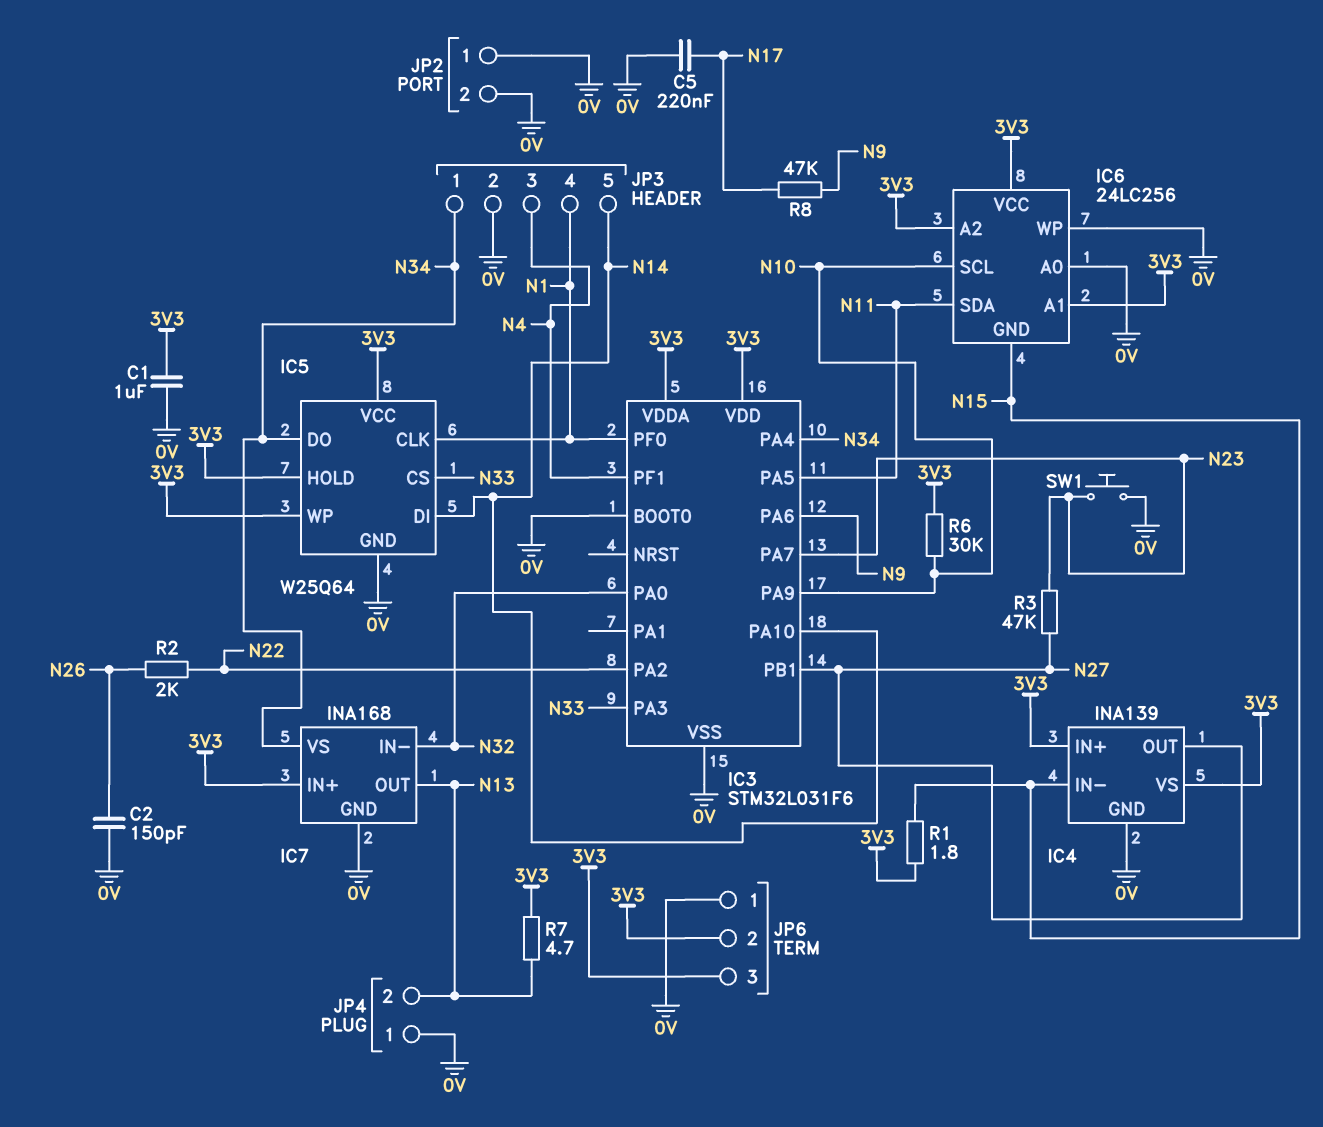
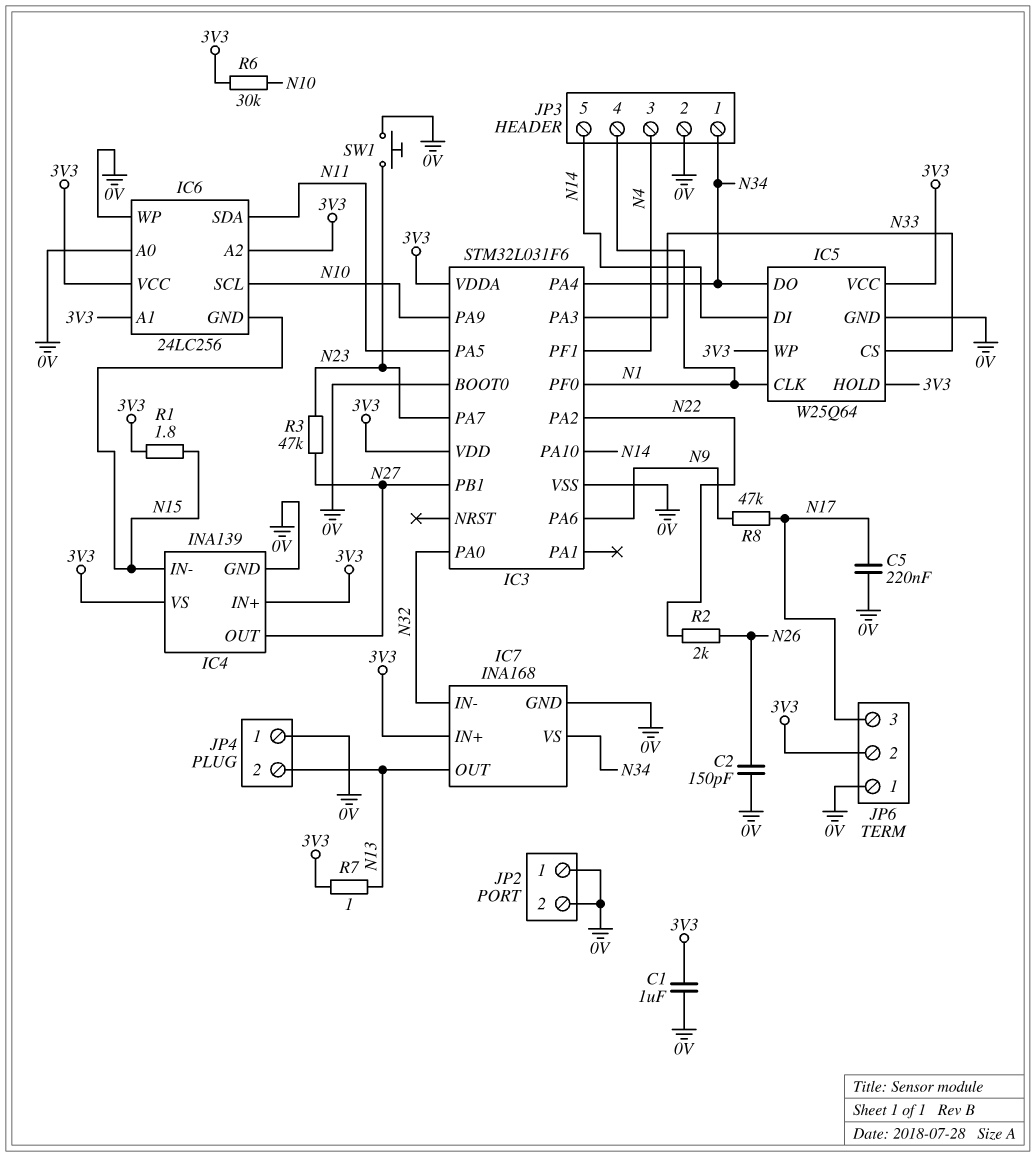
JP6 pin 3: 3V3 -> N17
R7: 4.7 (3V3, N13) -> 1 (3V3, N13)

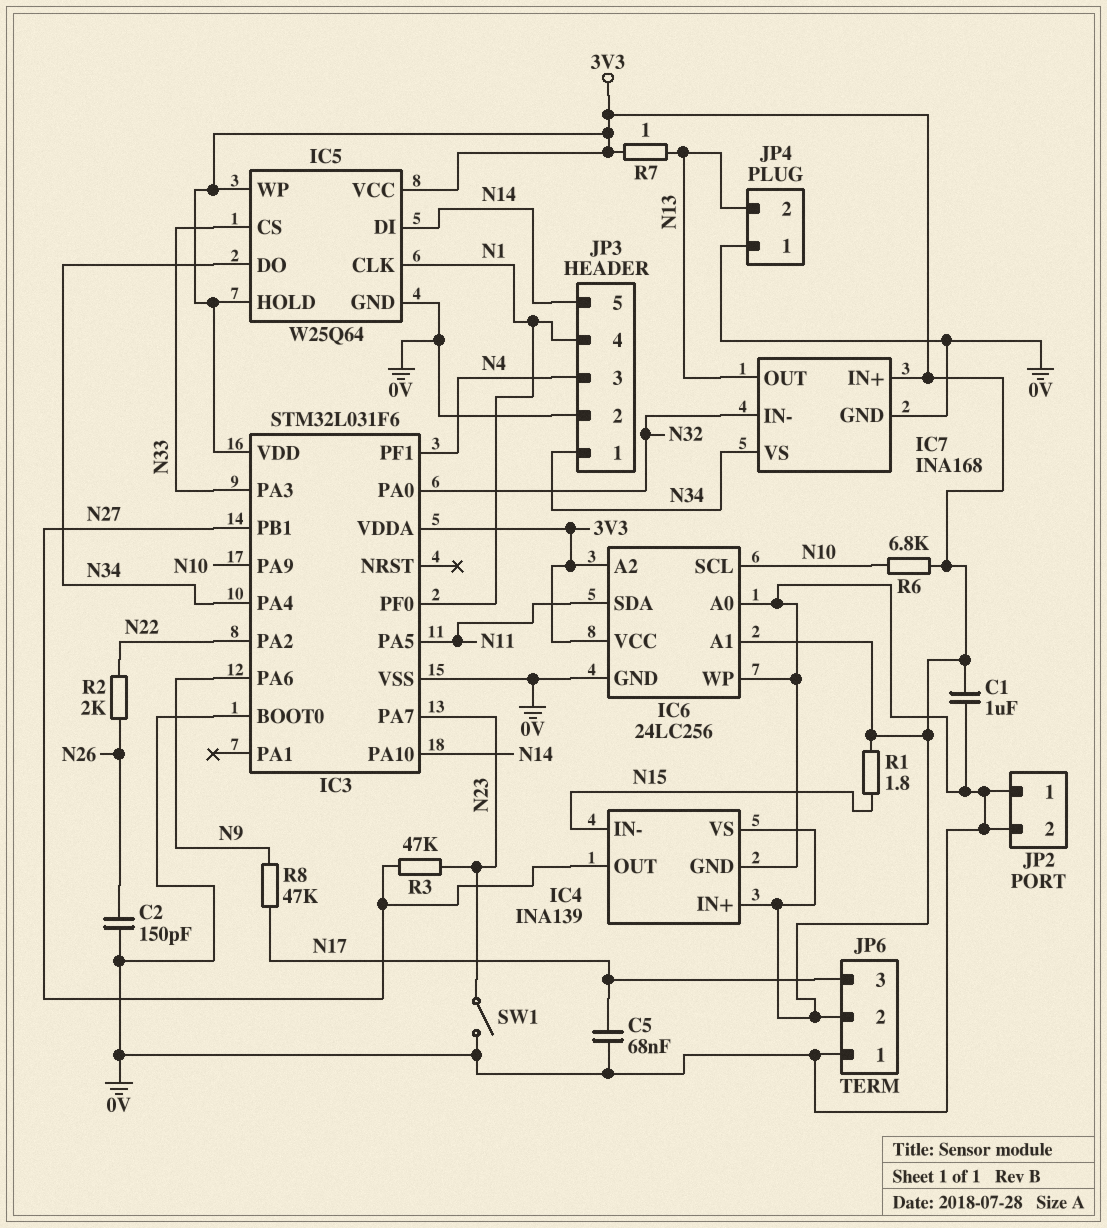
C5: 220nF (0V, N17) -> 68nF (0V, N17)
IC6 pin GND: N15 -> 0V
R6: 30k (3V3, N10) -> 6.8k (3V3, N10)
SW1: button (0V, N23) -> switch (0V, N23)

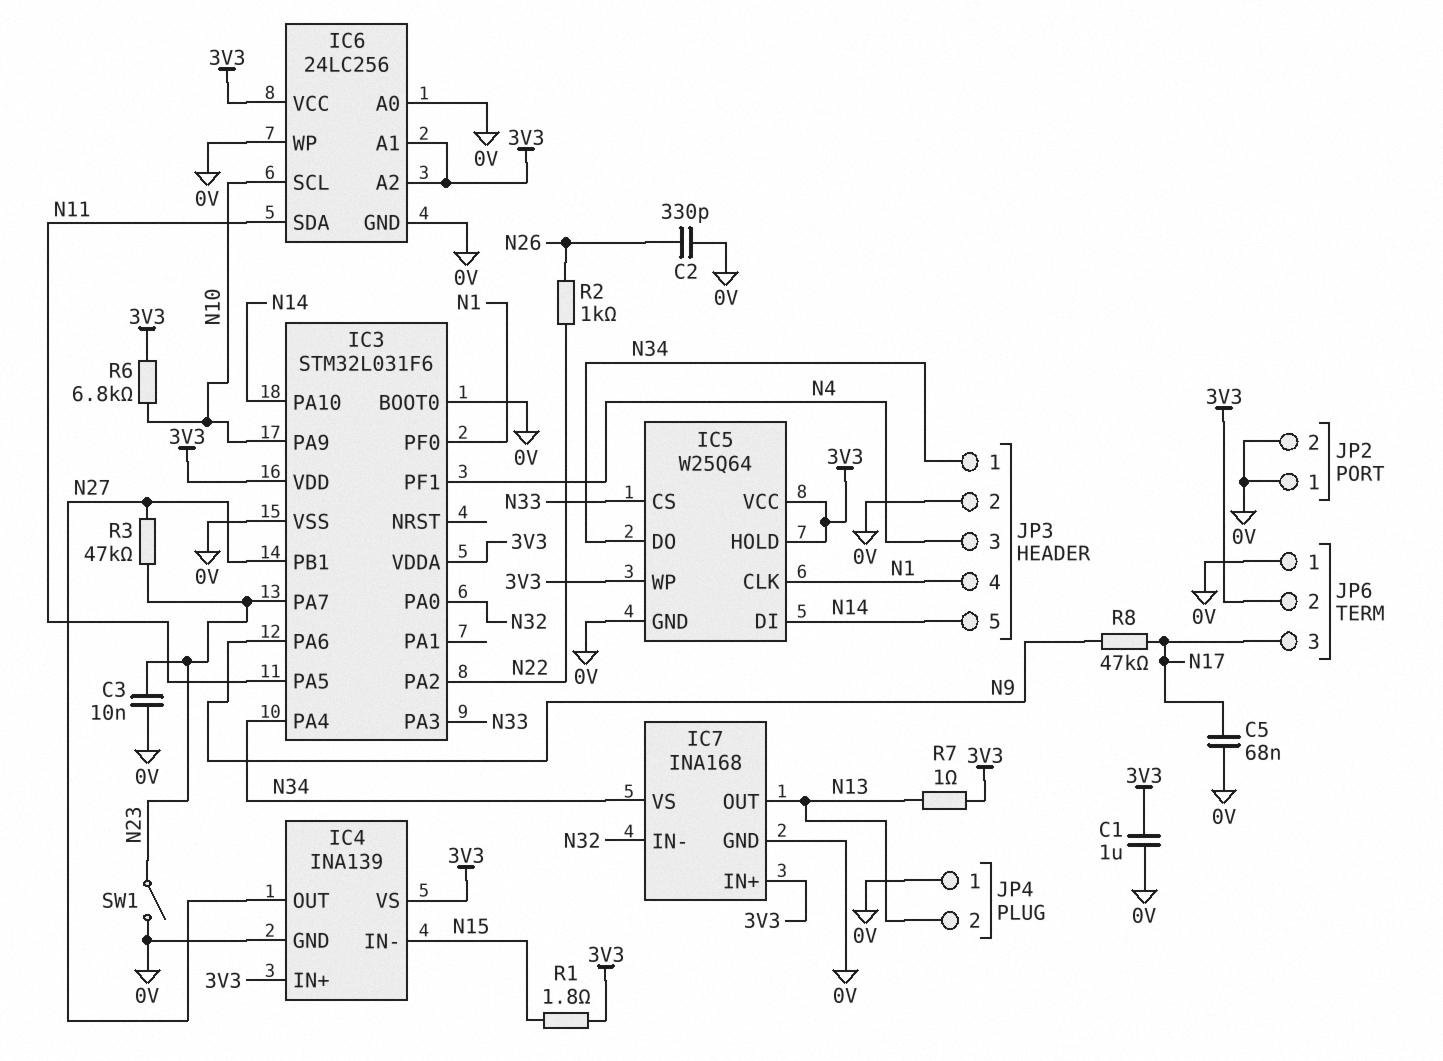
C2: 150pF (0V, N26) -> 330pF (0V, N26)
C3: none -> 10nF (0V, N23)
R2: 2k (N22, N26) -> 1k (N22, N26)

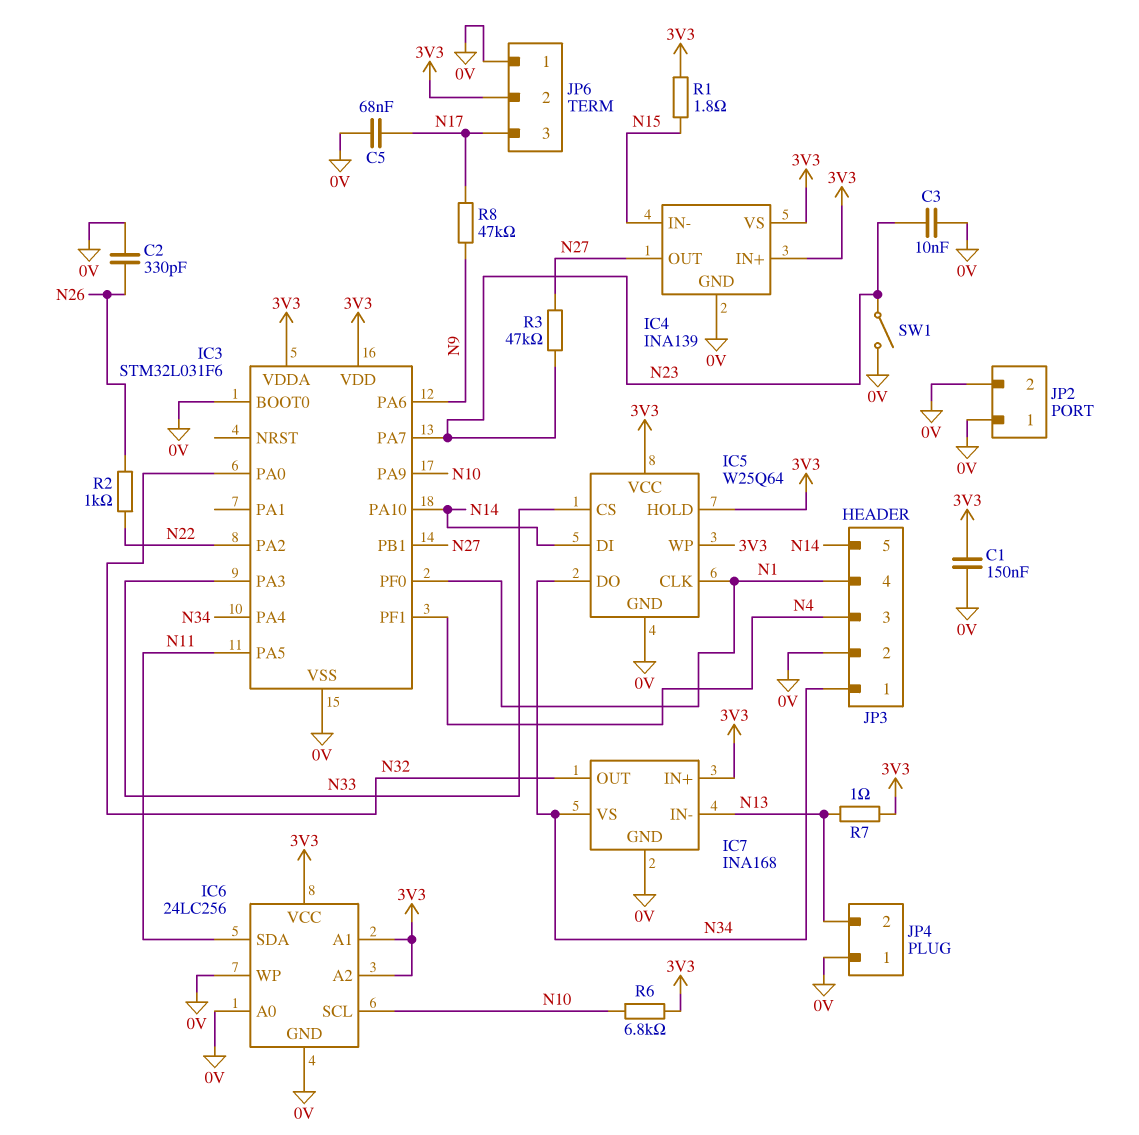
C1: 1uF (0V, 3V3) -> 150nF (0V, 3V3)
IC7 pin IN-: N32 -> N13
IC7 pin OUT: N13 -> N32

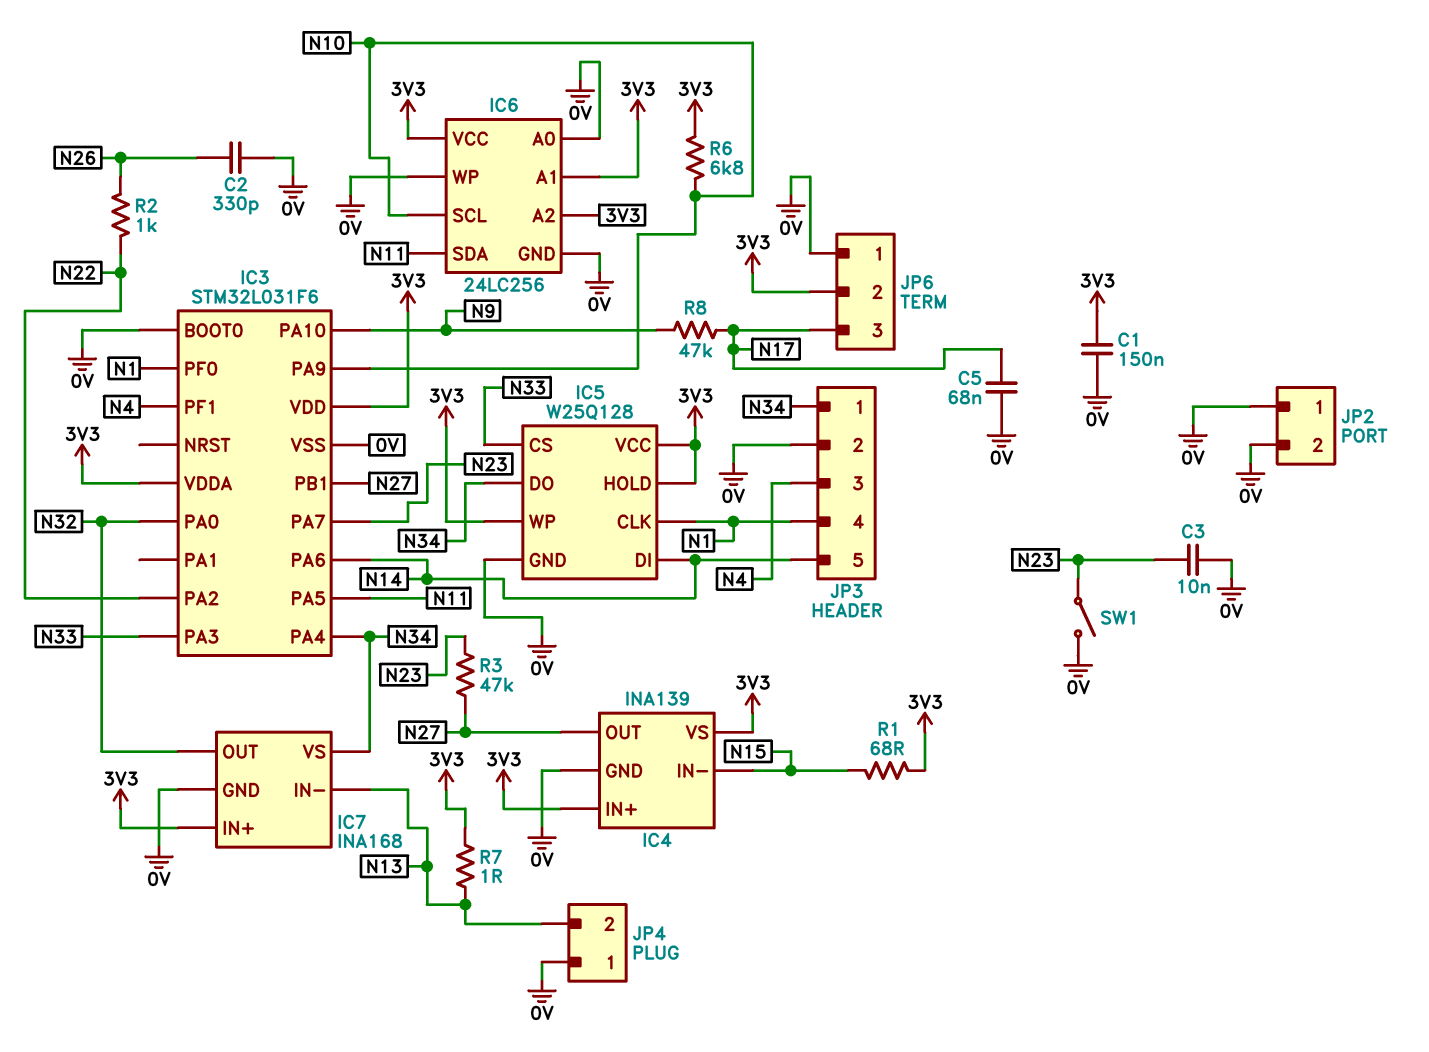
IC3 pin PA6: N9 -> N14
IC3 pin PA10: N14 -> N9
IC5: W25Q64 -> W25Q128
R1: 1.8 (3V3, N15) -> 68 (3V3, N15)

